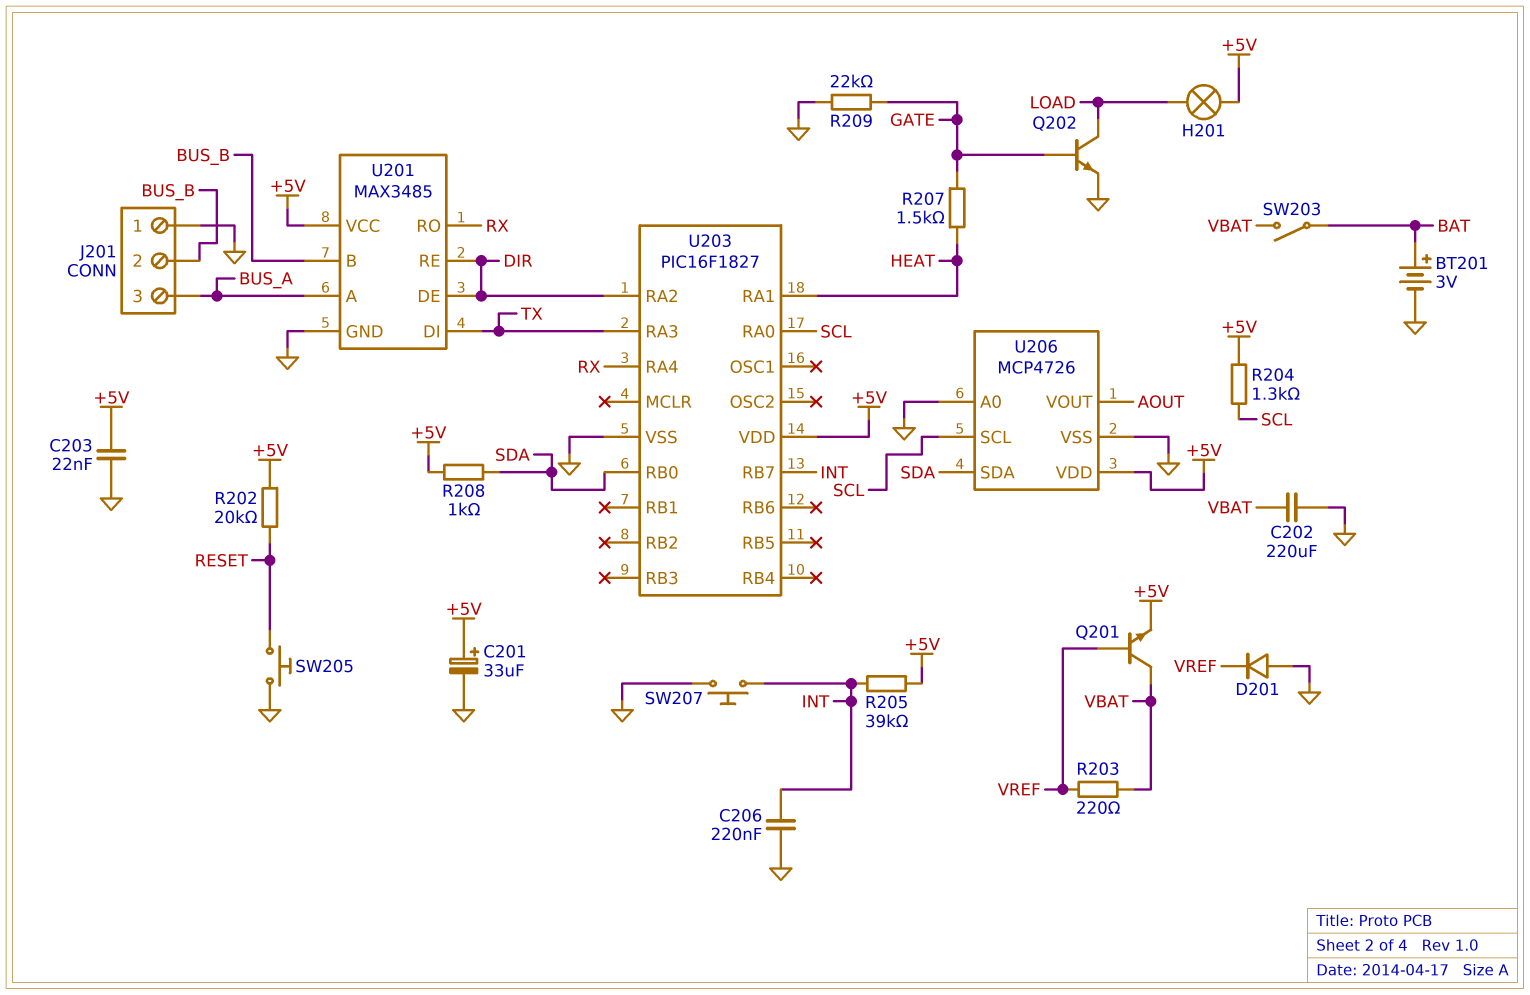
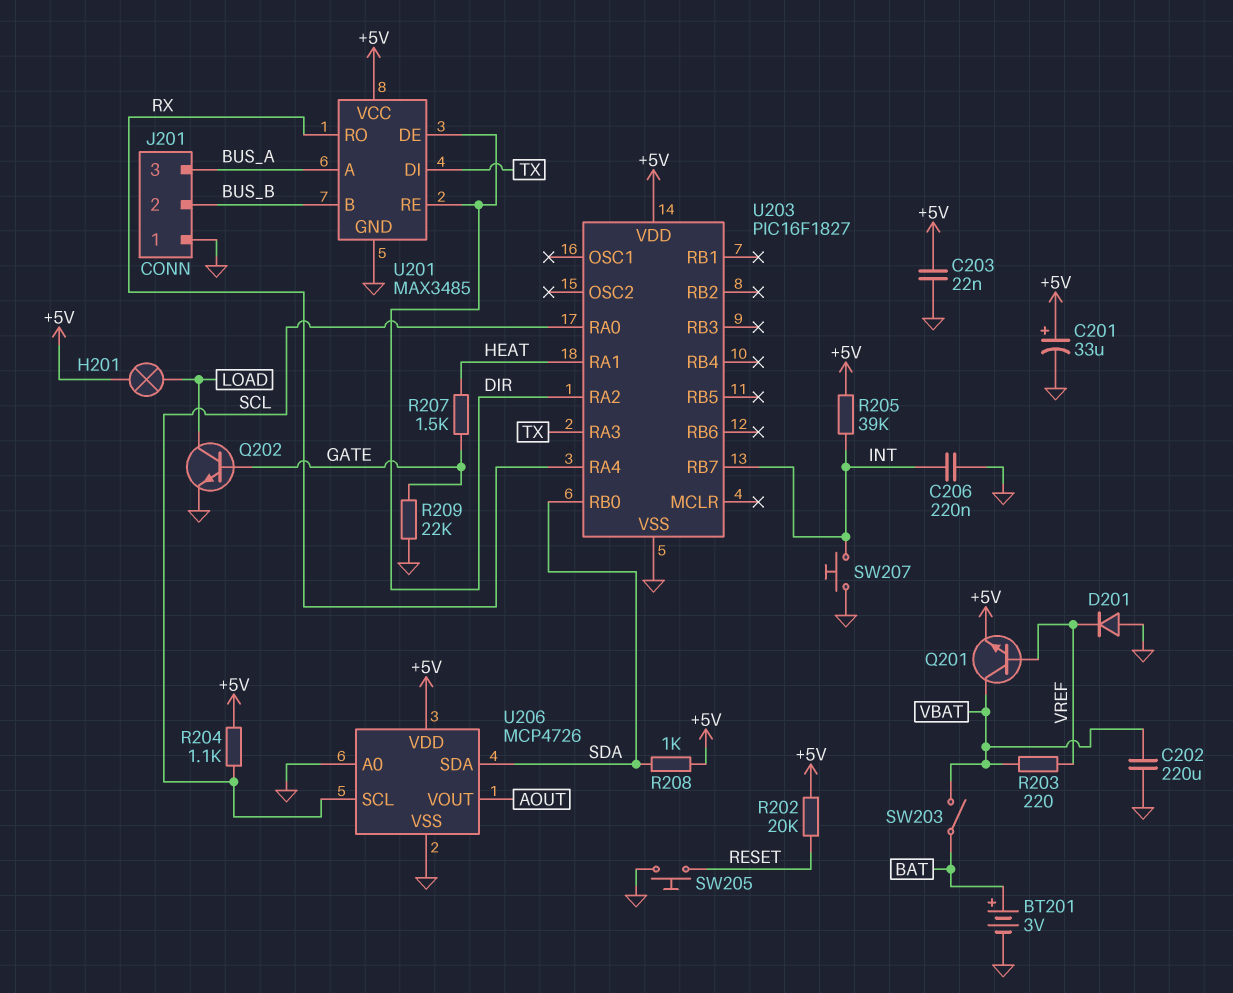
R204: 1.3k (+5V, SCL) -> 1.1k (+5V, SCL)

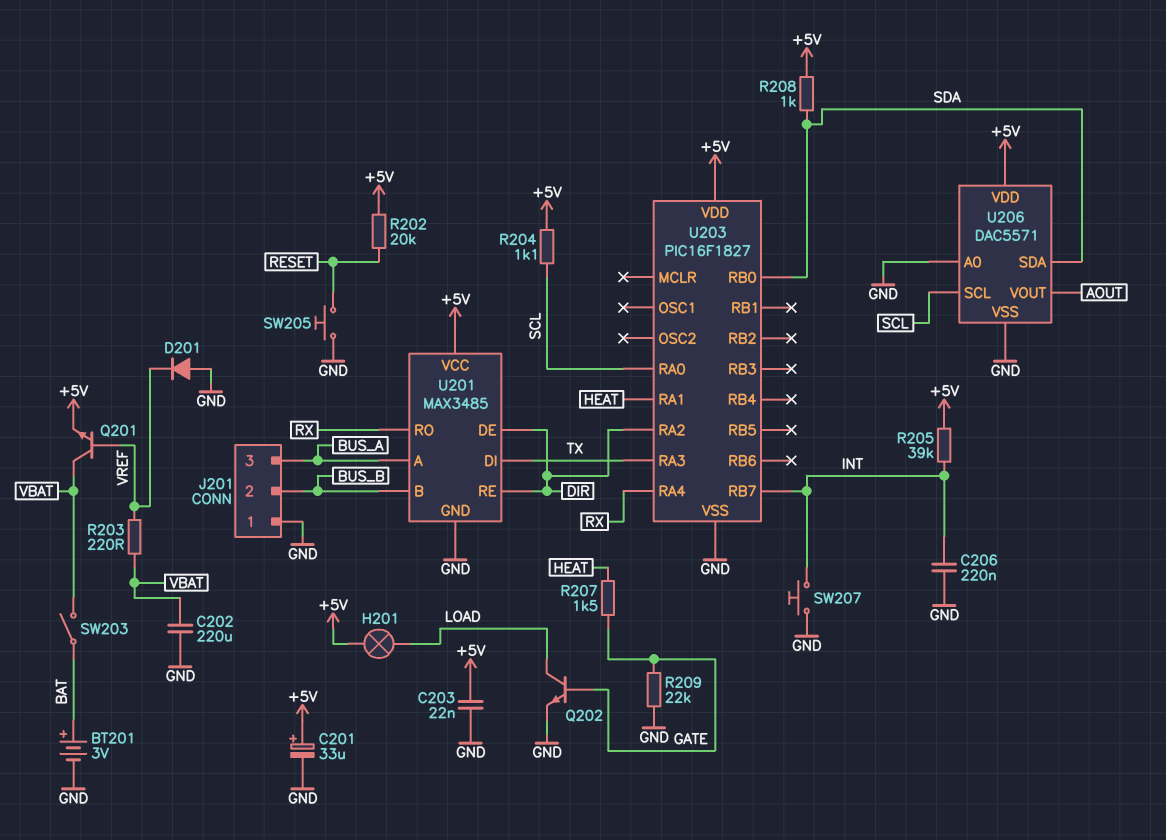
U206: MCP4726 -> DAC5571

